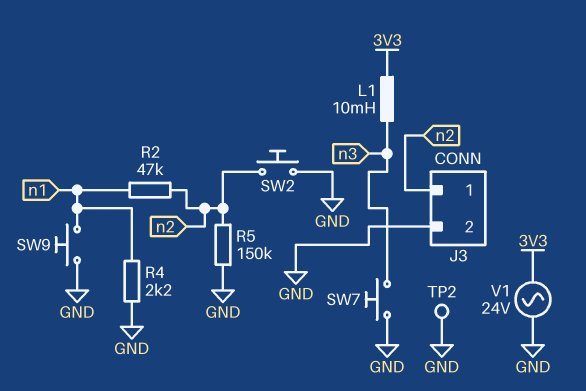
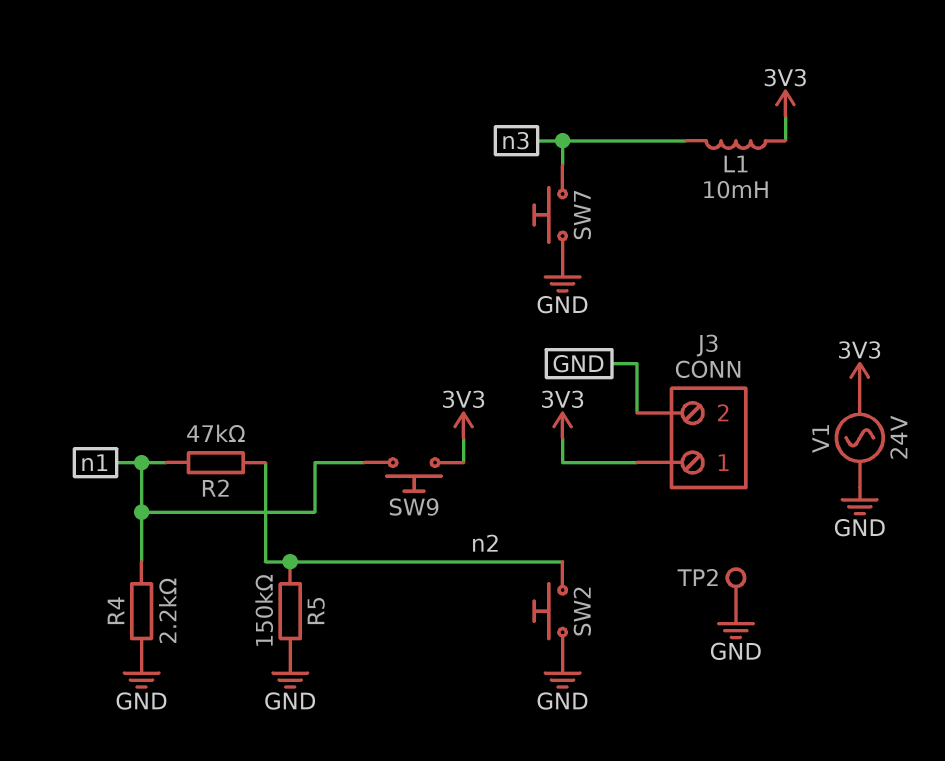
J3 pin 1: n2 -> 3V3
SW9: button (GND, n1) -> button (3V3, n1)

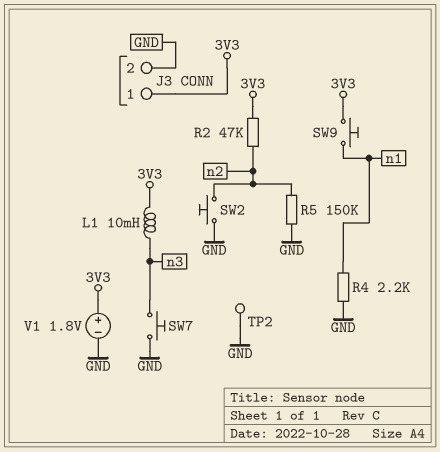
R2: 47k (n1, n2) -> 47k (3V3, n2)
V1: AC 24V (3V3, GND) -> 1.8V (plus 3V3, minus GND)

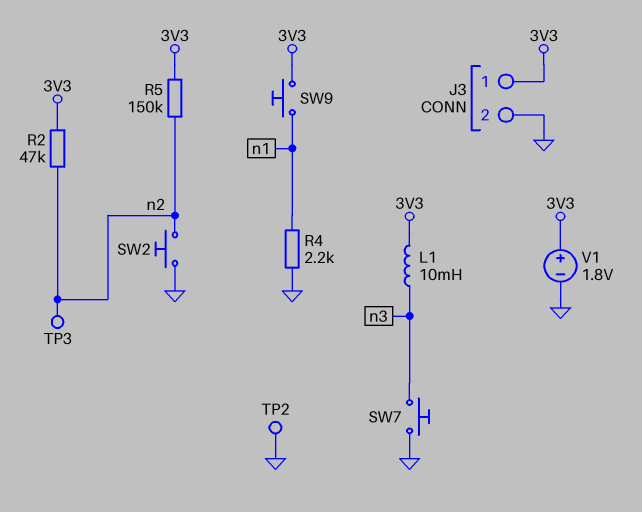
R5: 150k (GND, n2) -> 150k (3V3, n2)
TP3: none -> test point (n2)

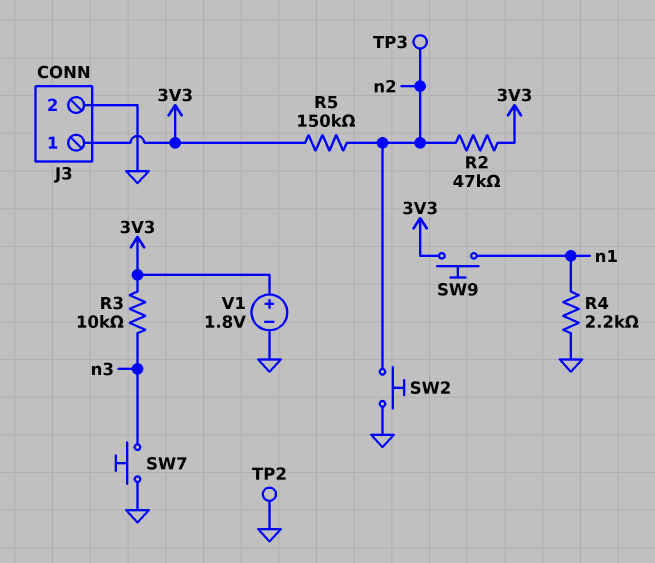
L1: 10mH (3V3, n3) -> none
R3: none -> 10k (3V3, n3)

